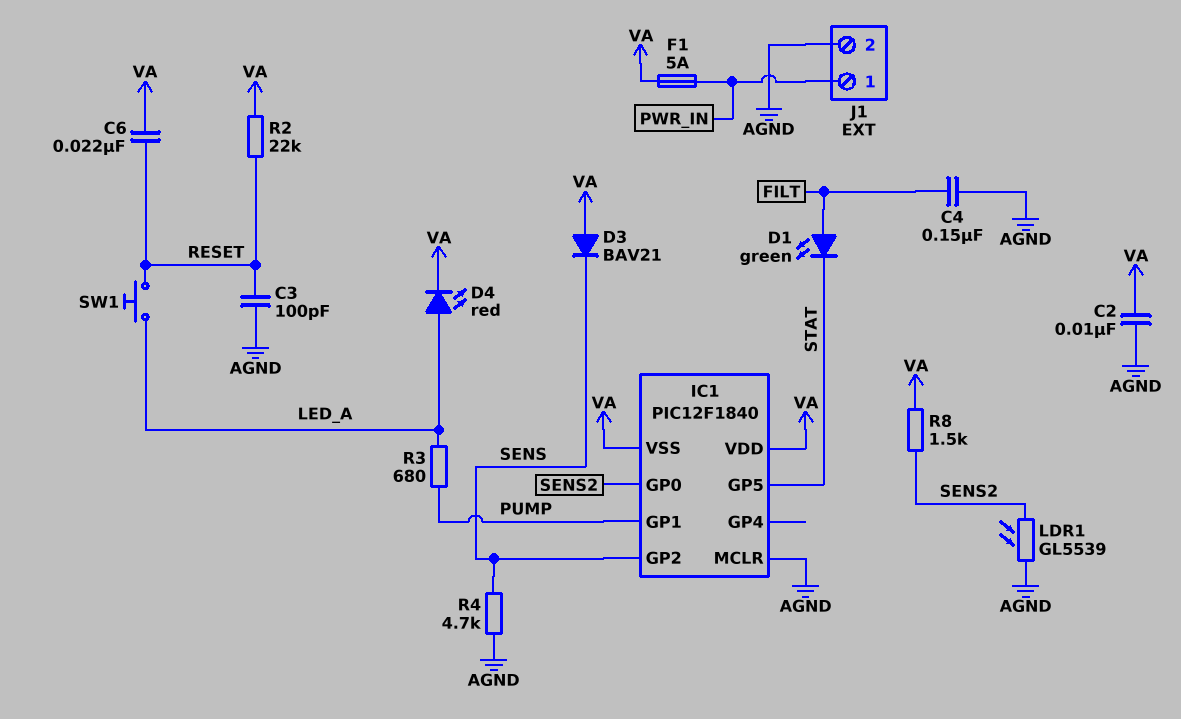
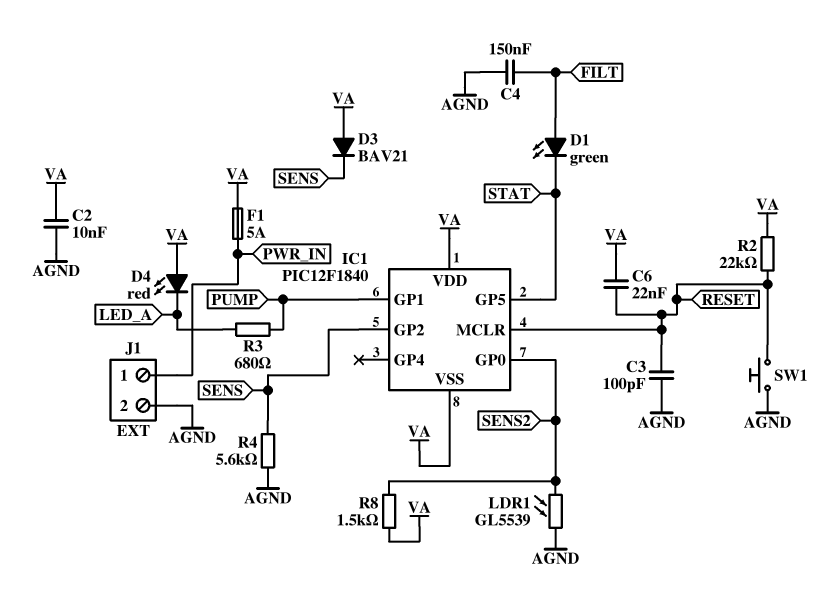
D4: LED red (A LED_A, K VA) -> LED red (A VA, K LED_A)
IC1 pin MCLR: AGND -> RESET
R4: 4.7k (AGND, SENS) -> 5.6k (AGND, SENS)
SW1: button (LED_A, RESET) -> button (AGND, RESET)

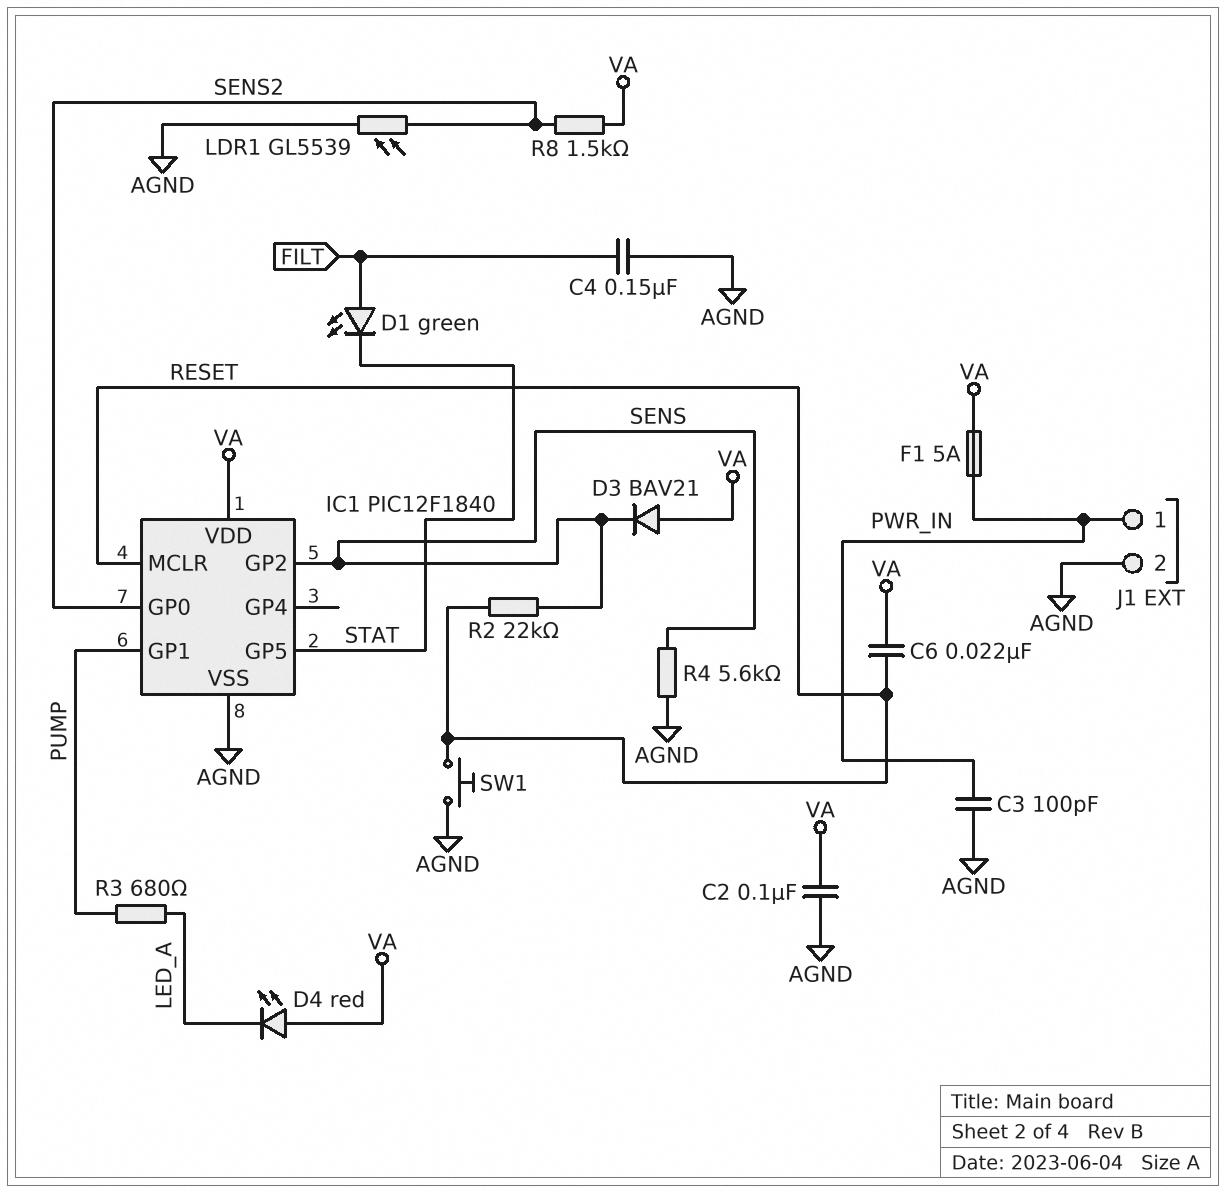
C2: 10nF (AGND, VA) -> 100nF (AGND, VA)
C3: 100pF (AGND, RESET) -> 100pF (AGND, PWR_IN)
IC1 pin VSS: VA -> AGND
R2: 22k (RESET, VA) -> 22k (RESET, SENS)

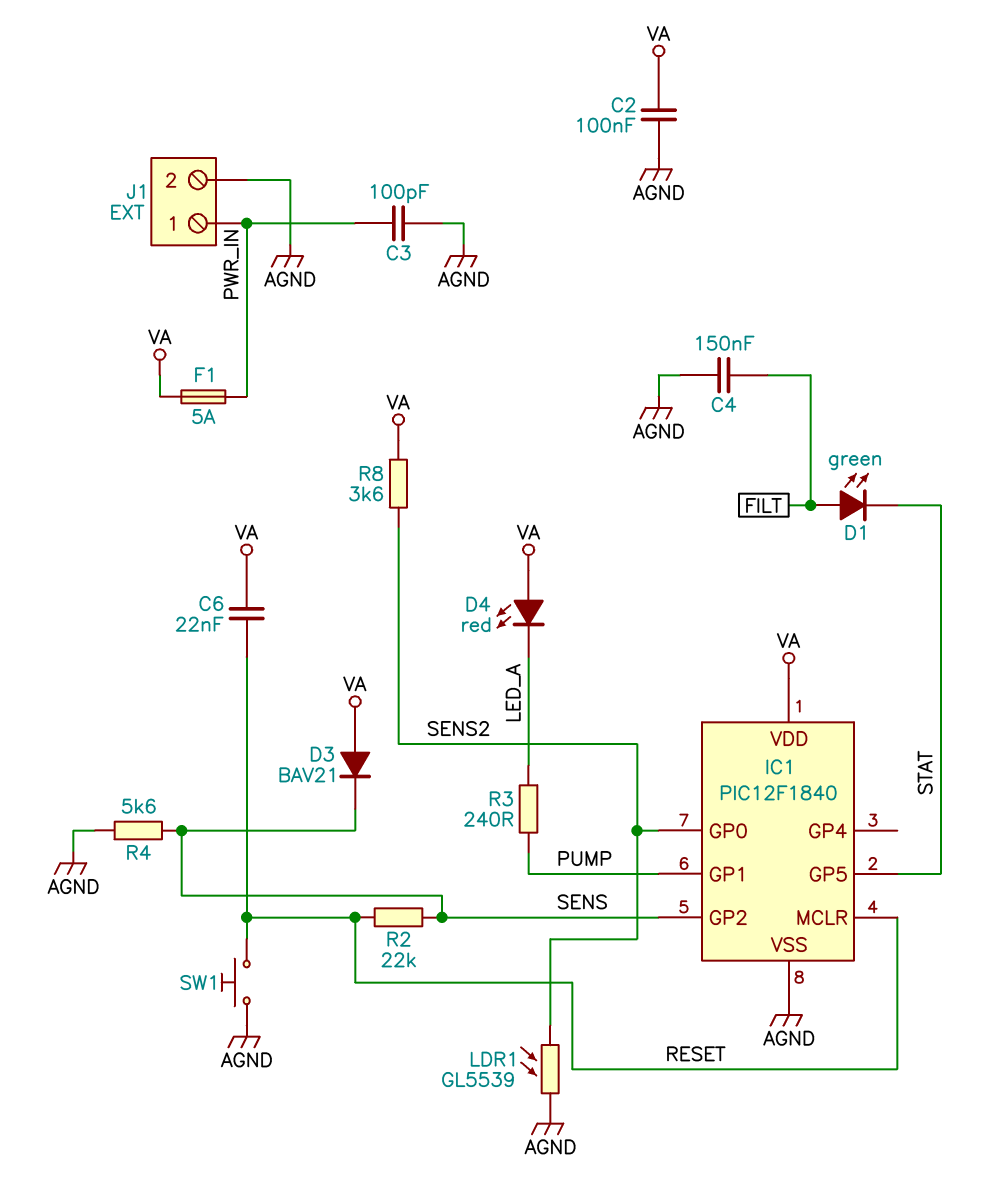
R3: 680 (LED_A, PUMP) -> 240 (LED_A, PUMP)
R8: 1.5k (SENS2, VA) -> 3.6k (SENS2, VA)

